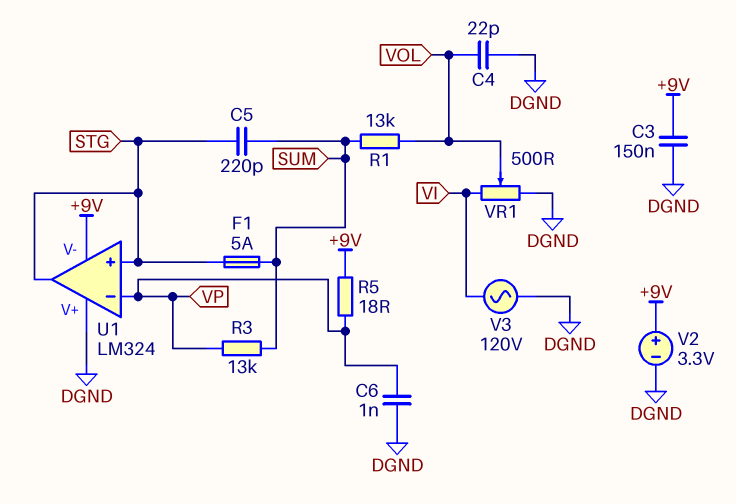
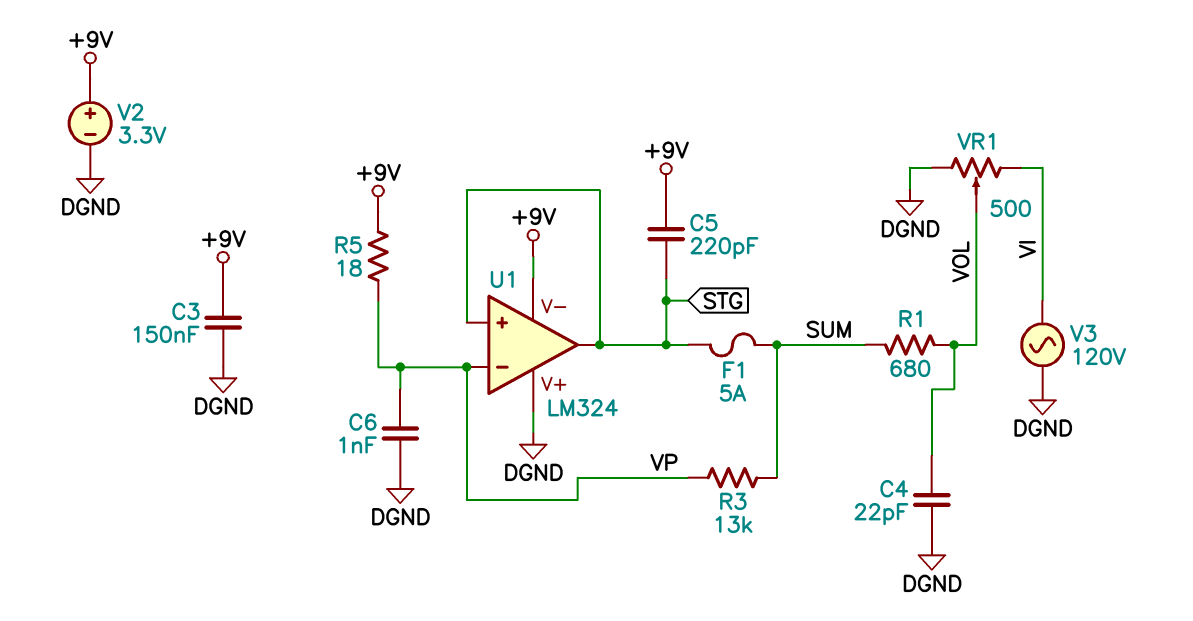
C5: 220pF (STG, SUM) -> 220pF (+9V, STG)
R1: 13k (SUM, VOL) -> 680 (SUM, VOL)

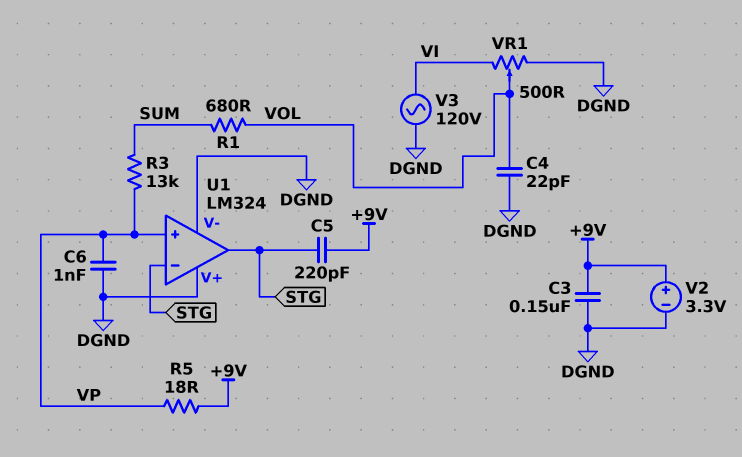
F1: 5A (STG, SUM) -> none
U1 pin V-: +9V -> DGND
U1 pin in+: STG -> VP
U1 pin in-: VP -> STG

